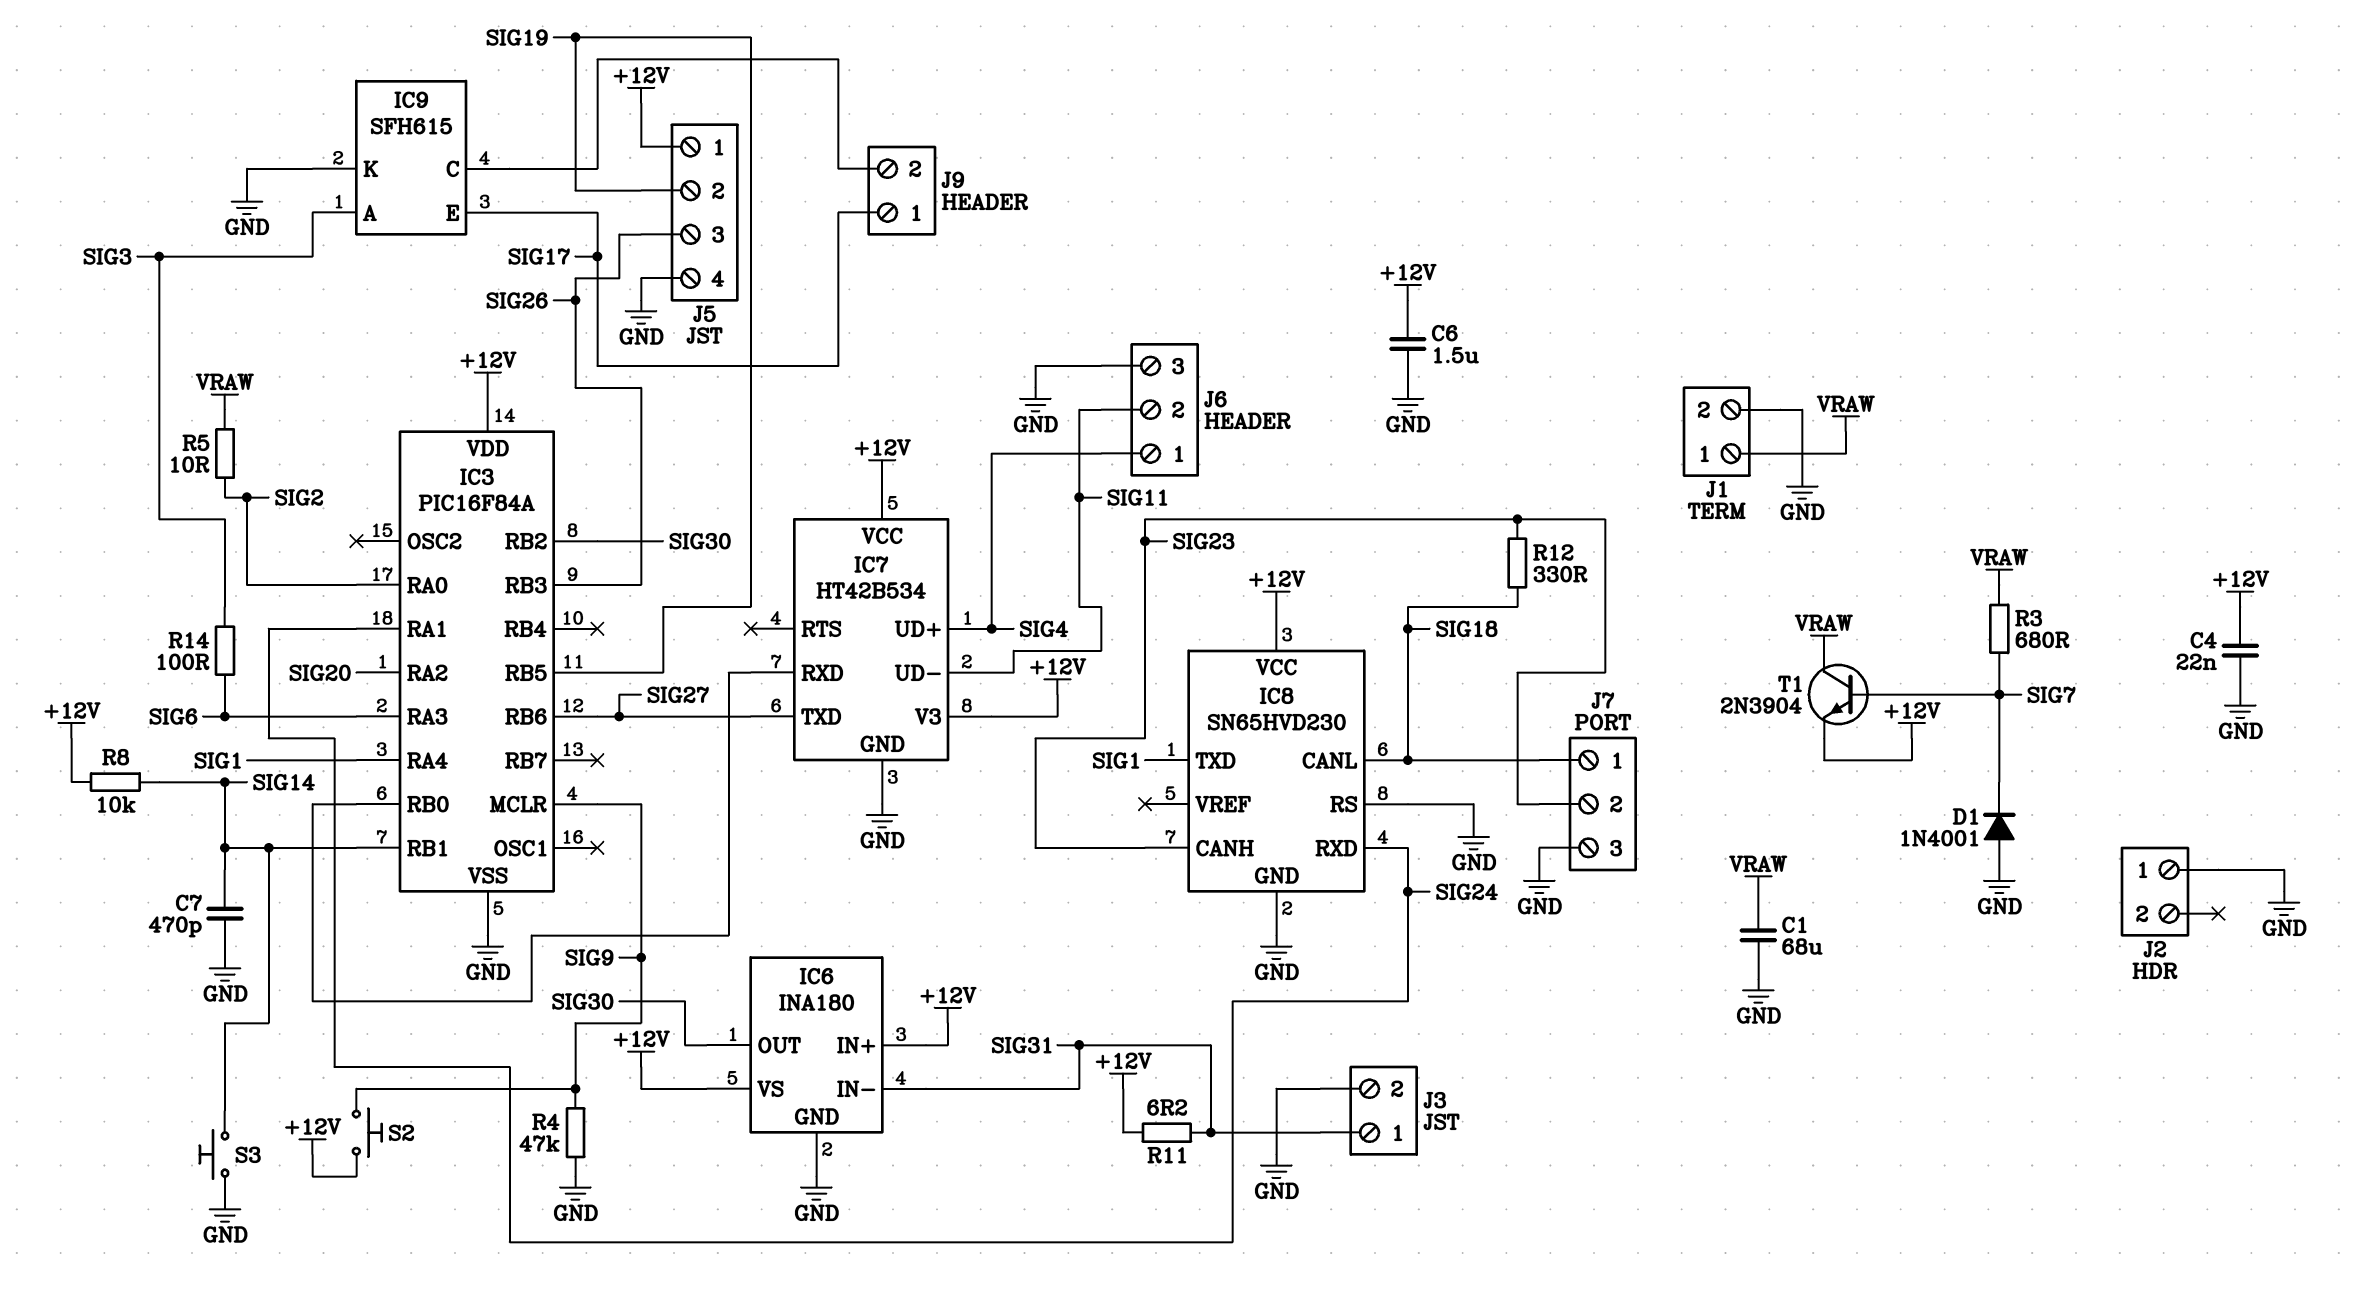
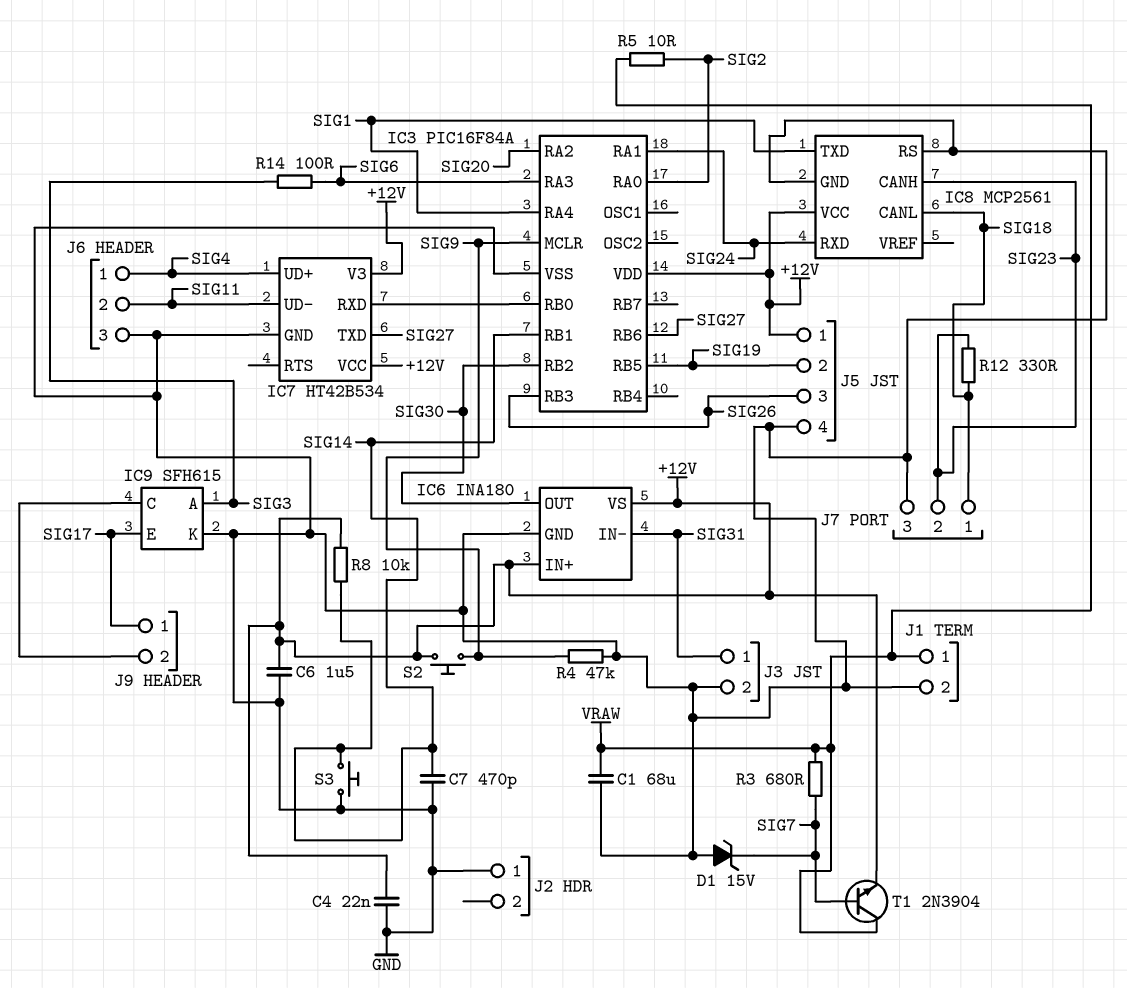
D1: diode 1N4001 (A GND, K SIG7) -> zener 15V (A GND, K SIG7)
IC8: SN65HVD230 -> MCP2561
R11: 6.2 (+12V, SIG31) -> none

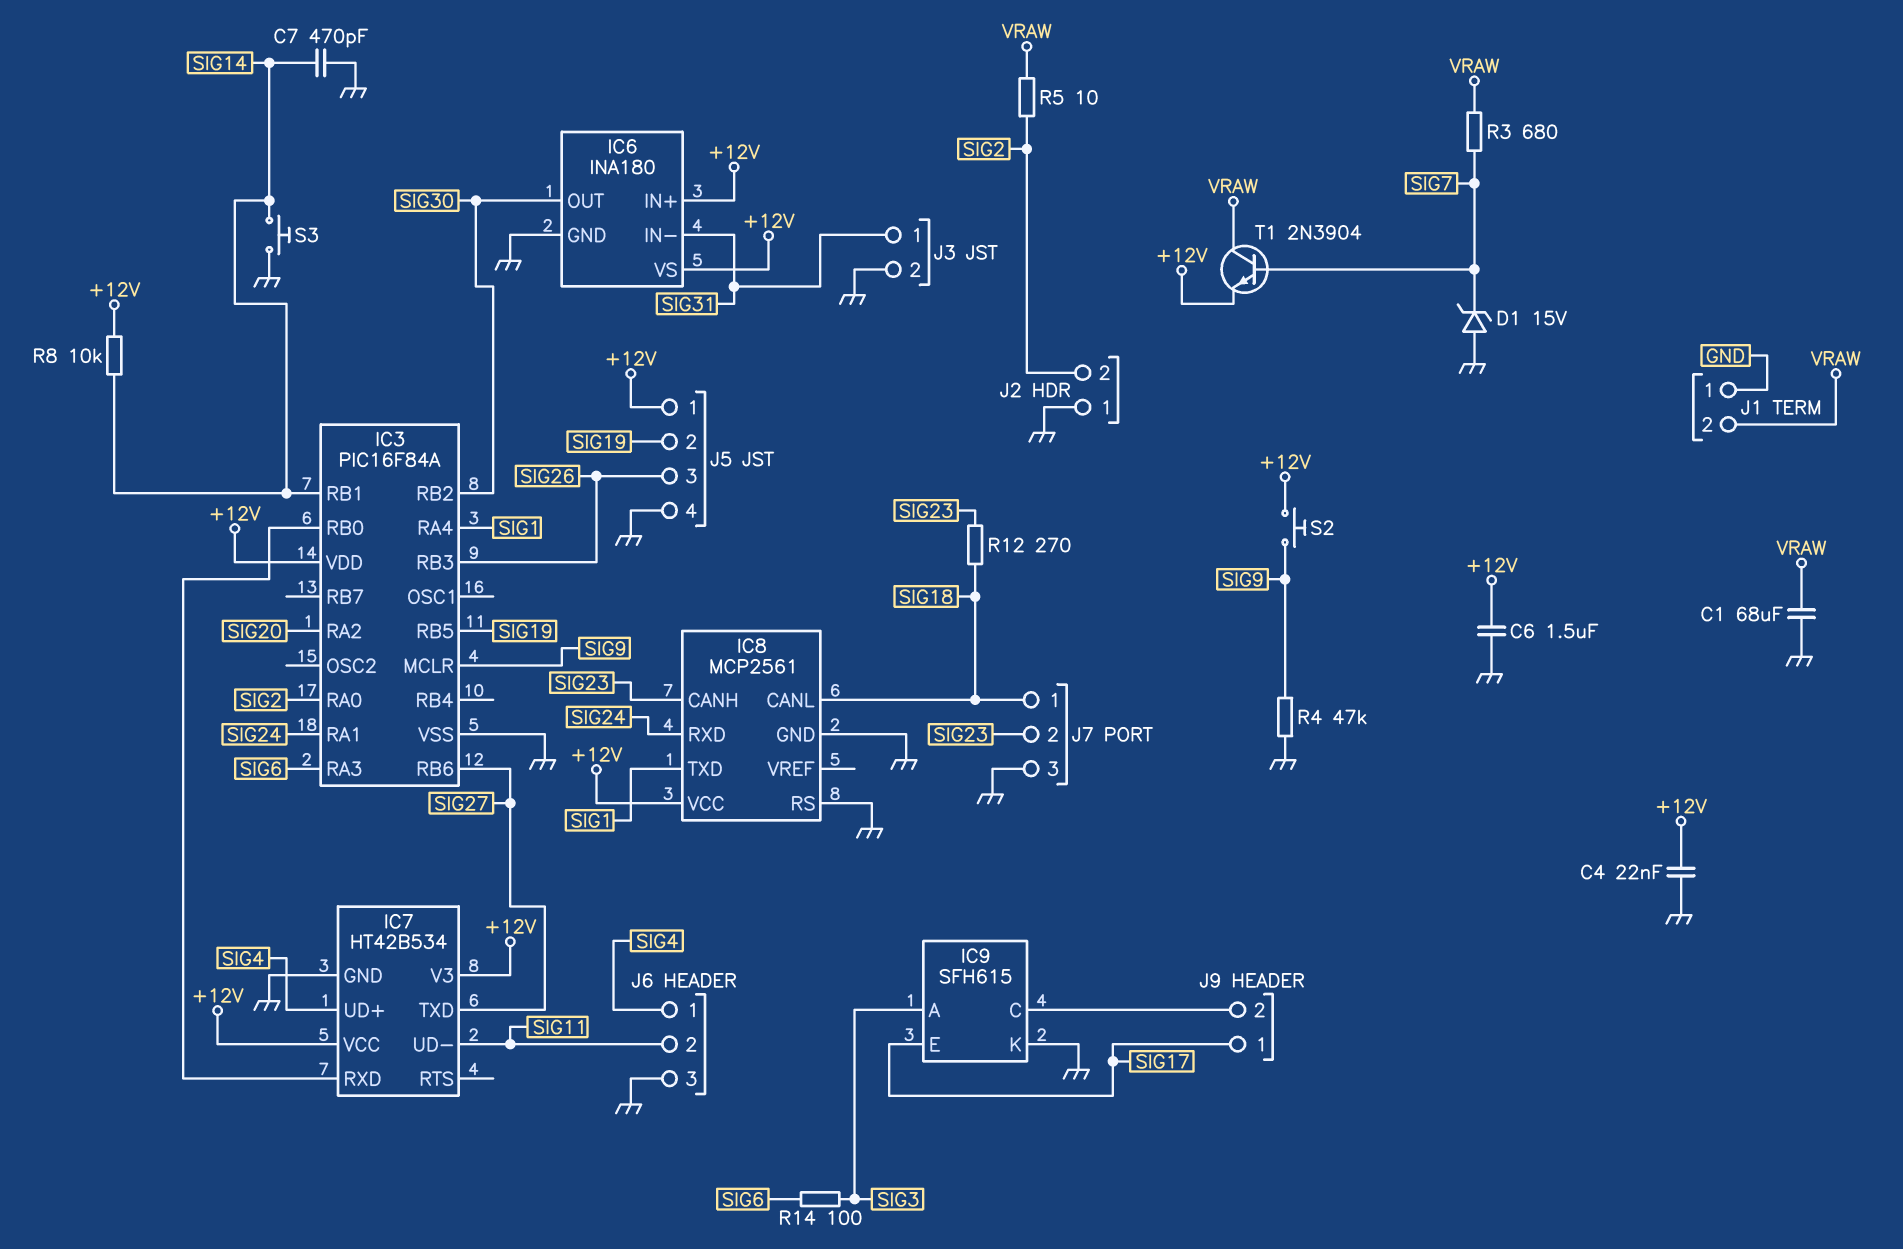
J1 pin 1: VRAW -> GND
J1 pin 2: GND -> VRAW
J2 pin 2: none -> SIG2
R12: 330 (SIG18, SIG23) -> 270 (SIG18, SIG23)

